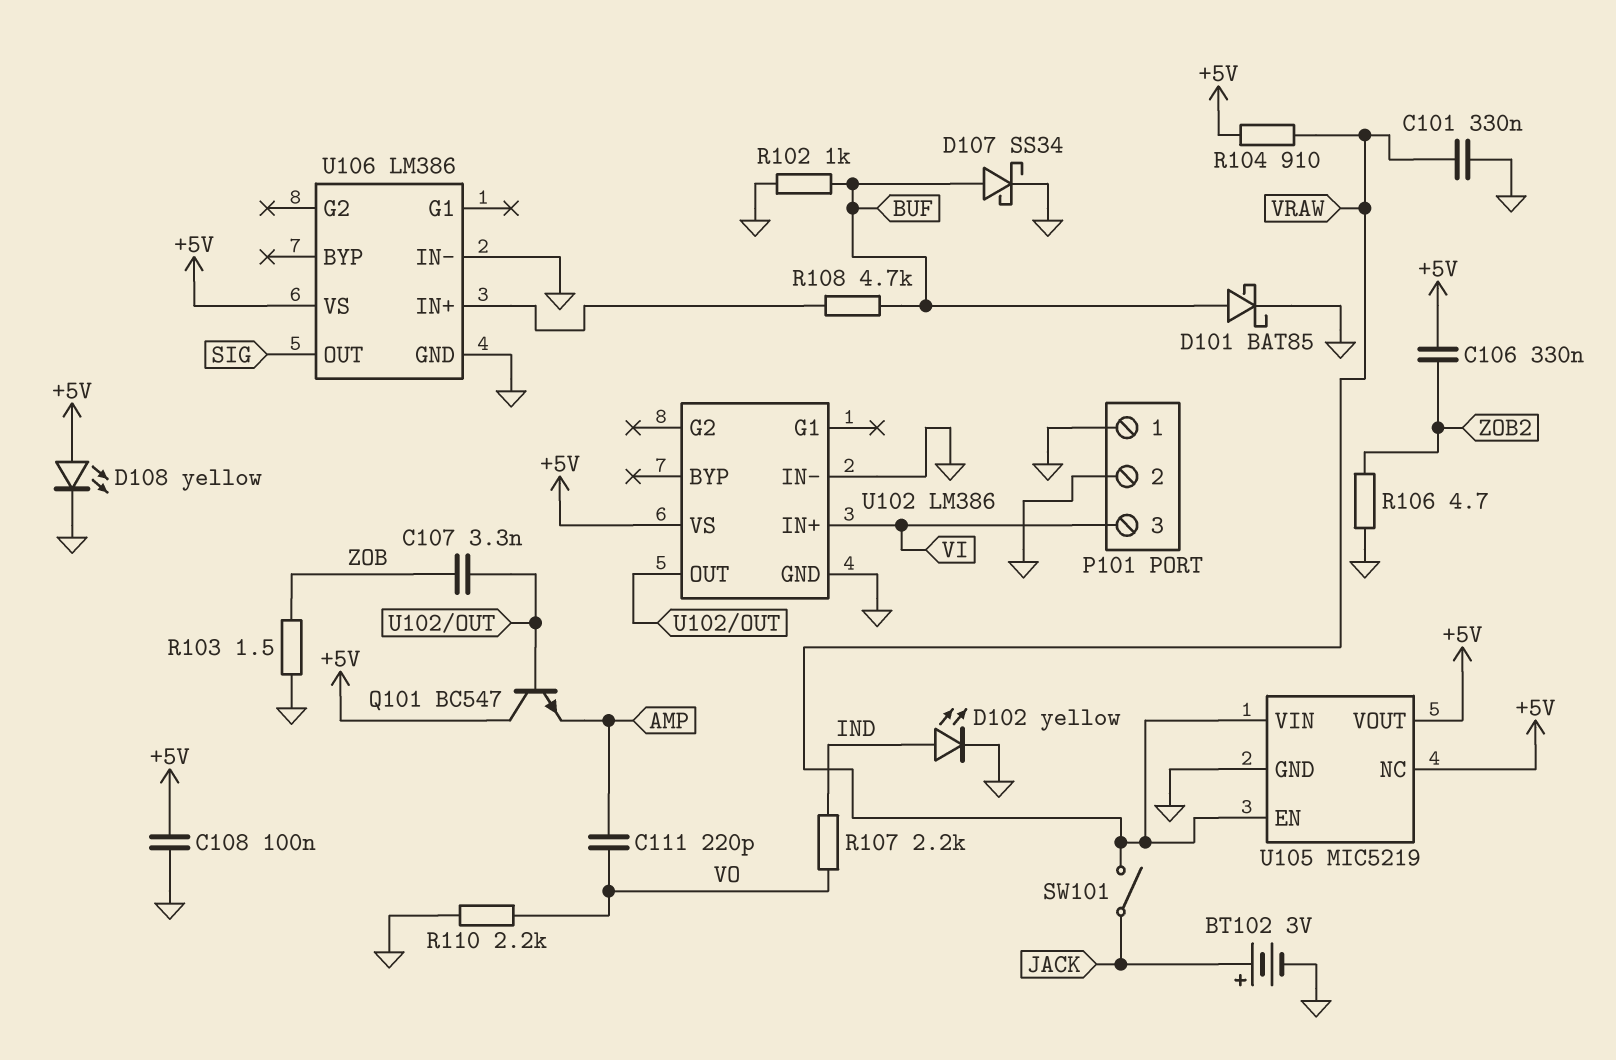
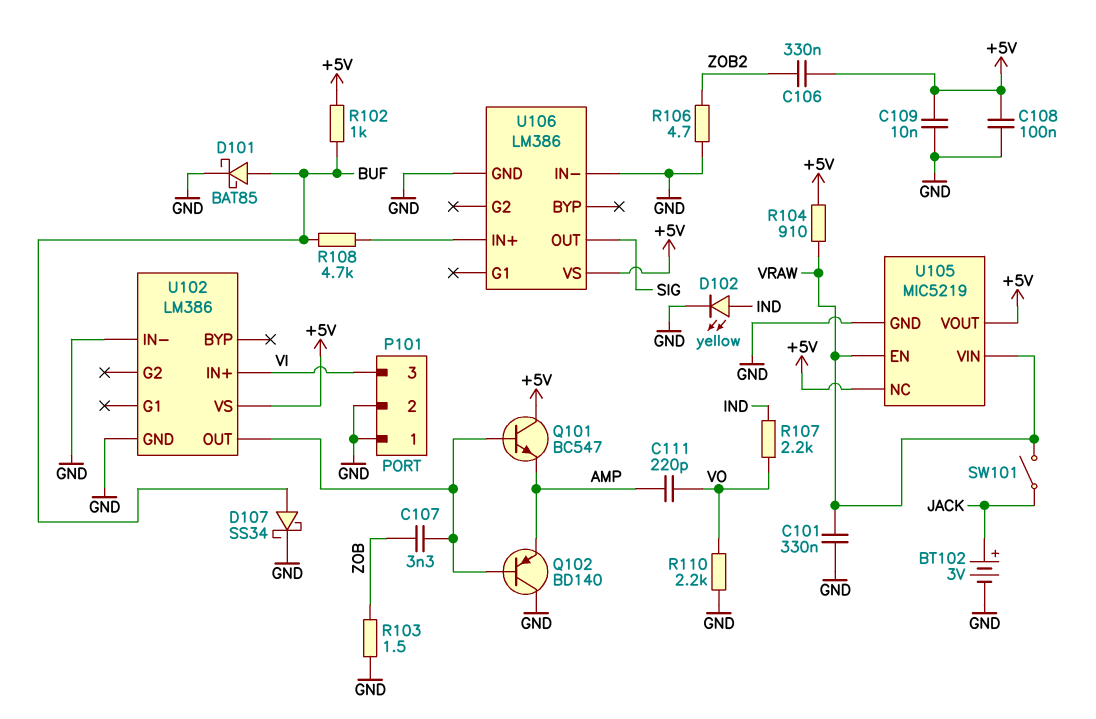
C109: none -> 10nF (+5V, GND)
D108: LED yellow (A +5V, K GND) -> none
Q102: none -> PNP BD140 (B U102/OUT, C GND, E AMP)
R102: 1k (BUF, GND) -> 1k (+5V, BUF)

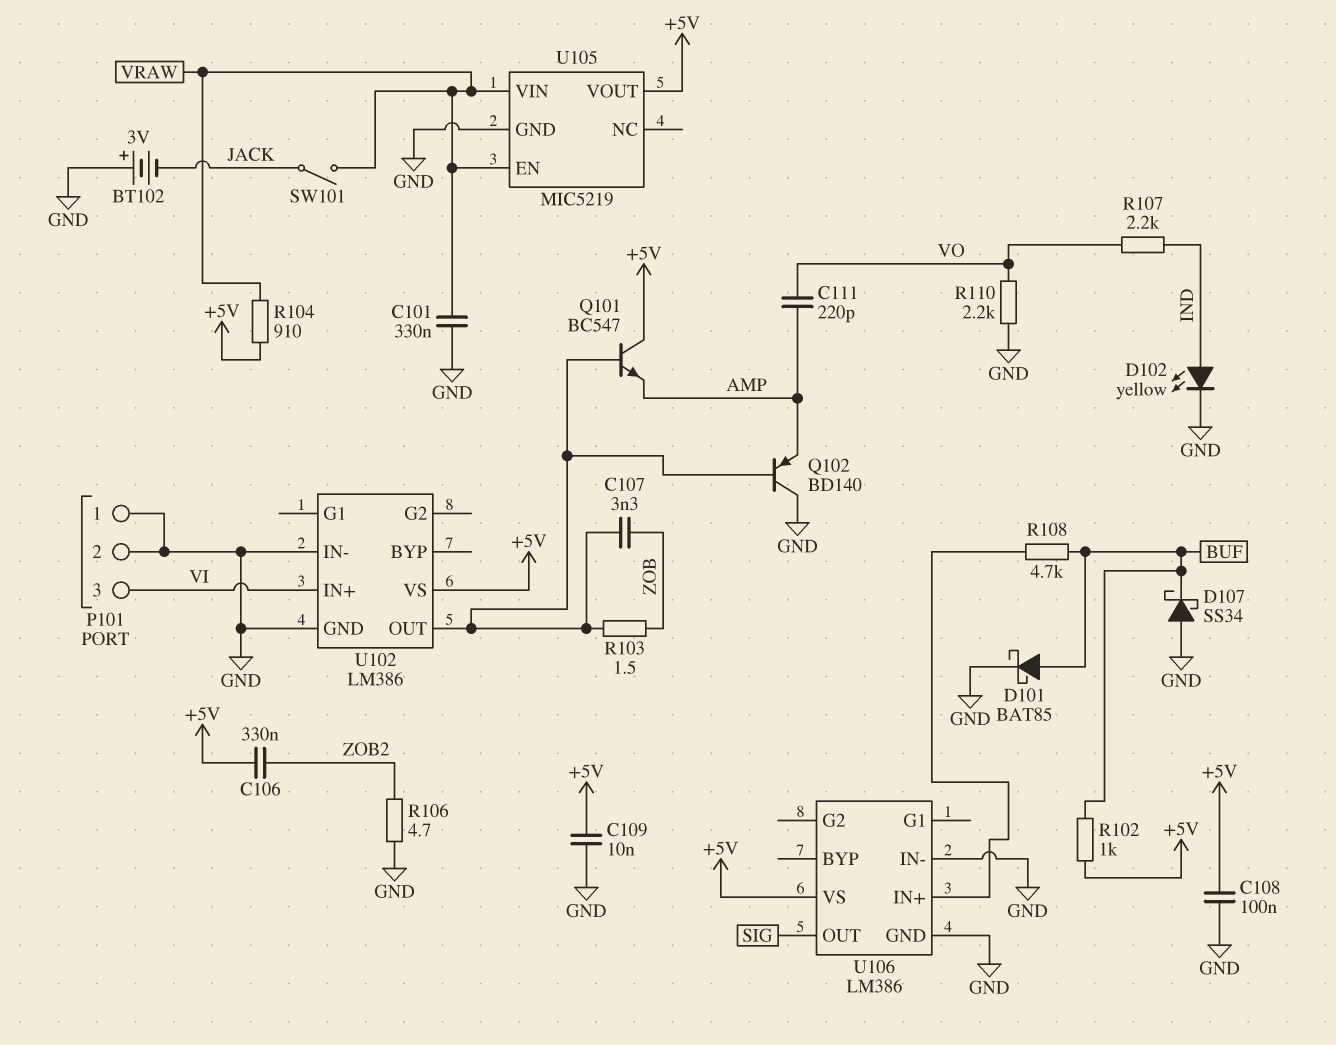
BT102: 3V (plus JACK, minus GND) -> 3V (plus GND, minus JACK)
D107: schottky SS34 (A BUF, K GND) -> schottky SS34 (A GND, K BUF)
R103: 1.5 (GND, ZOB) -> 1.5 (U102/OUT, ZOB)
U105 pin NC: +5V -> none

